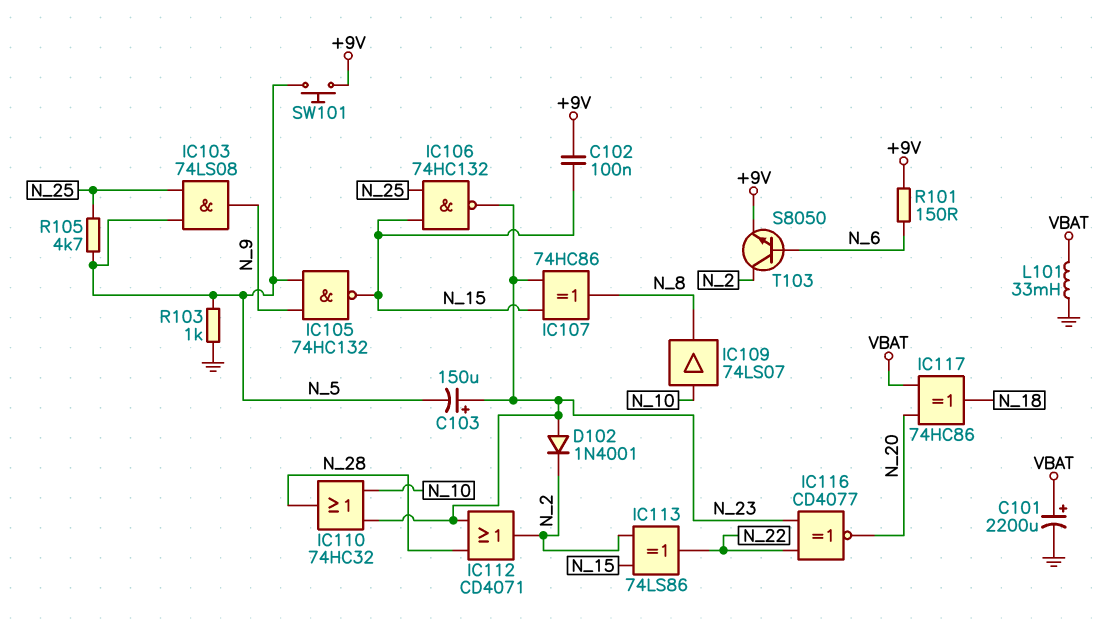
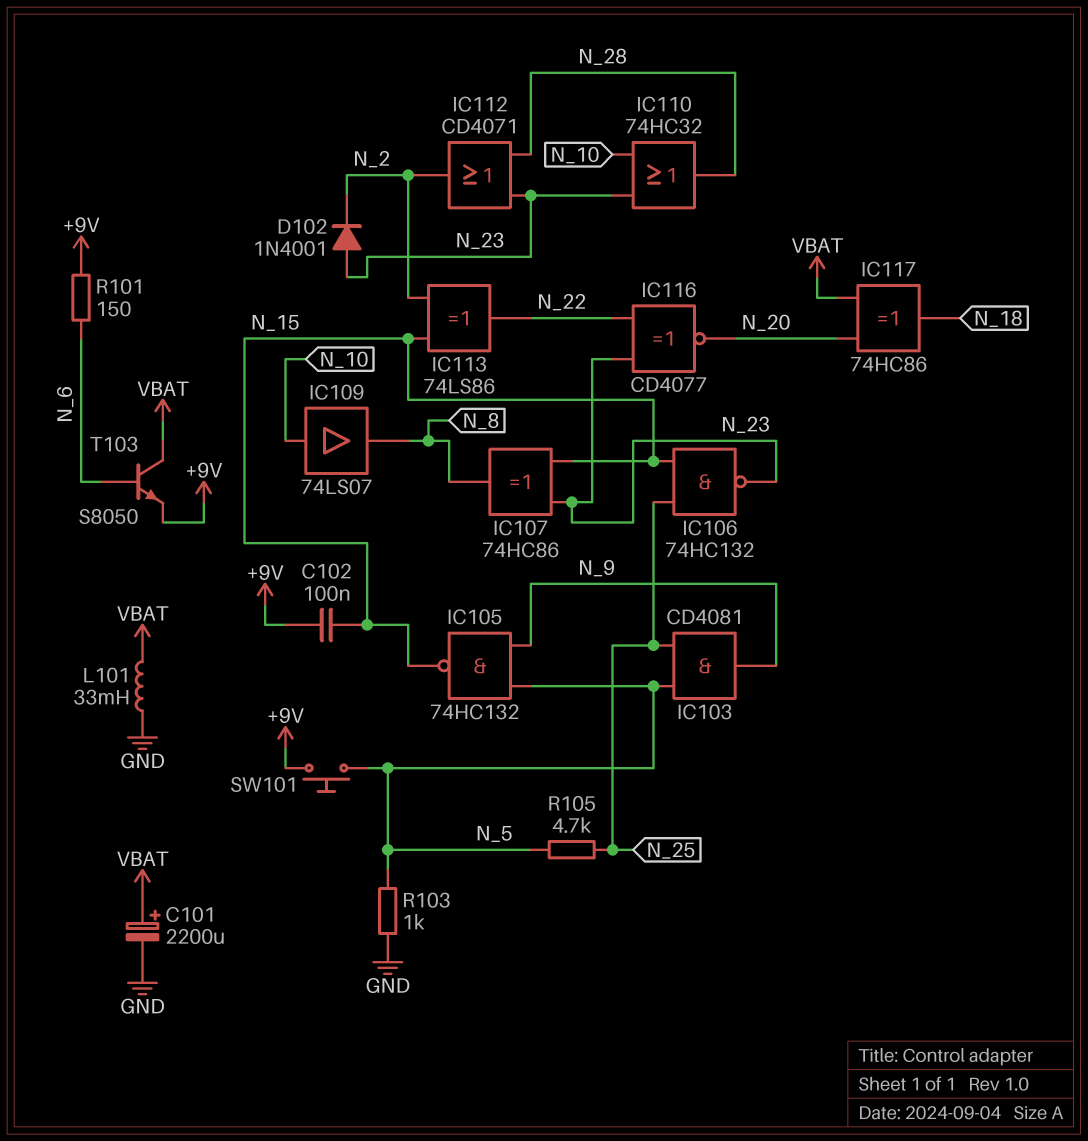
C103: 150uF (plus N_23, minus N_5) -> none
IC103: AND 74LS08 (in N_5, in N_25, out N_9) -> AND CD4081 (in N_5, in N_25, out N_9)
T103: NPN S8050 (B N_6, C N_2, E +9V) -> NPN S8050 (B N_6, C VBAT, E +9V)

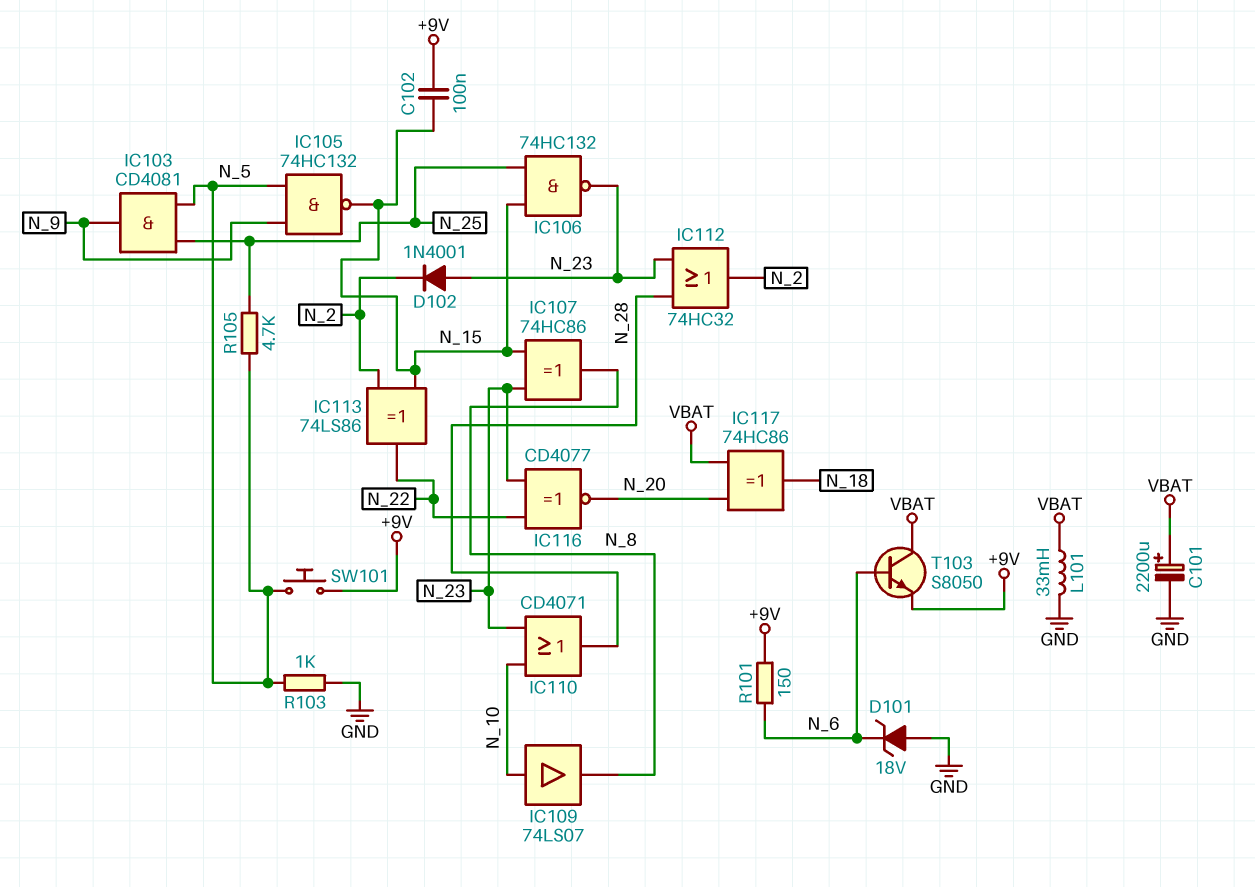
D101: none -> zener 18V (A GND, K N_6)
IC110: OR 74HC32 (in N_10, in N_23, out N_28) -> OR CD4071 (in N_10, in N_23, out N_28)
IC112: OR CD4071 (in N_23, in N_28, out N_2) -> OR 74HC32 (in N_23, in N_28, out N_2)

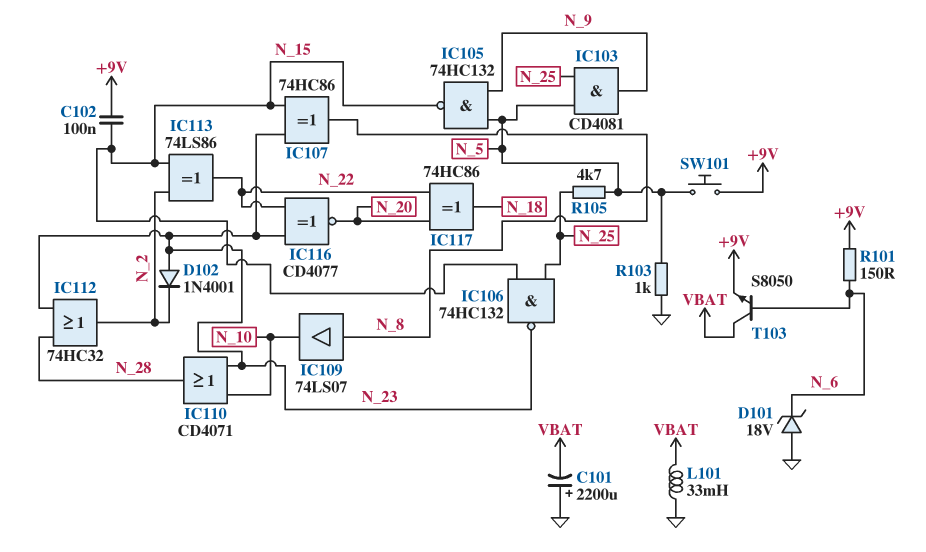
C101: 2200uF (plus VBAT, minus GND) -> 2200uF (plus GND, minus VBAT)
IC109: buffer 74LS07 (in N_10, out N_8) -> buffer 74LS07 (in N_8, out N_10)
IC117: XOR 74HC86 (in N_20, in VBAT, out N_18) -> XOR 74HC86 (in N_20, in N_22, out N_18)

